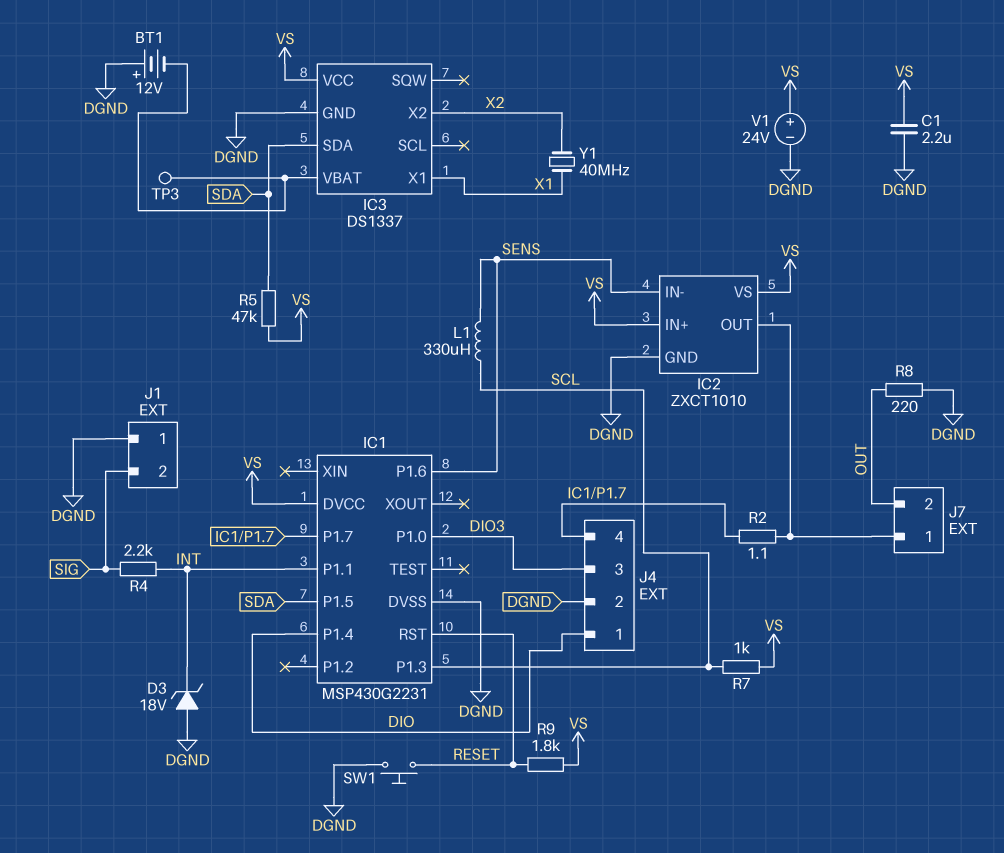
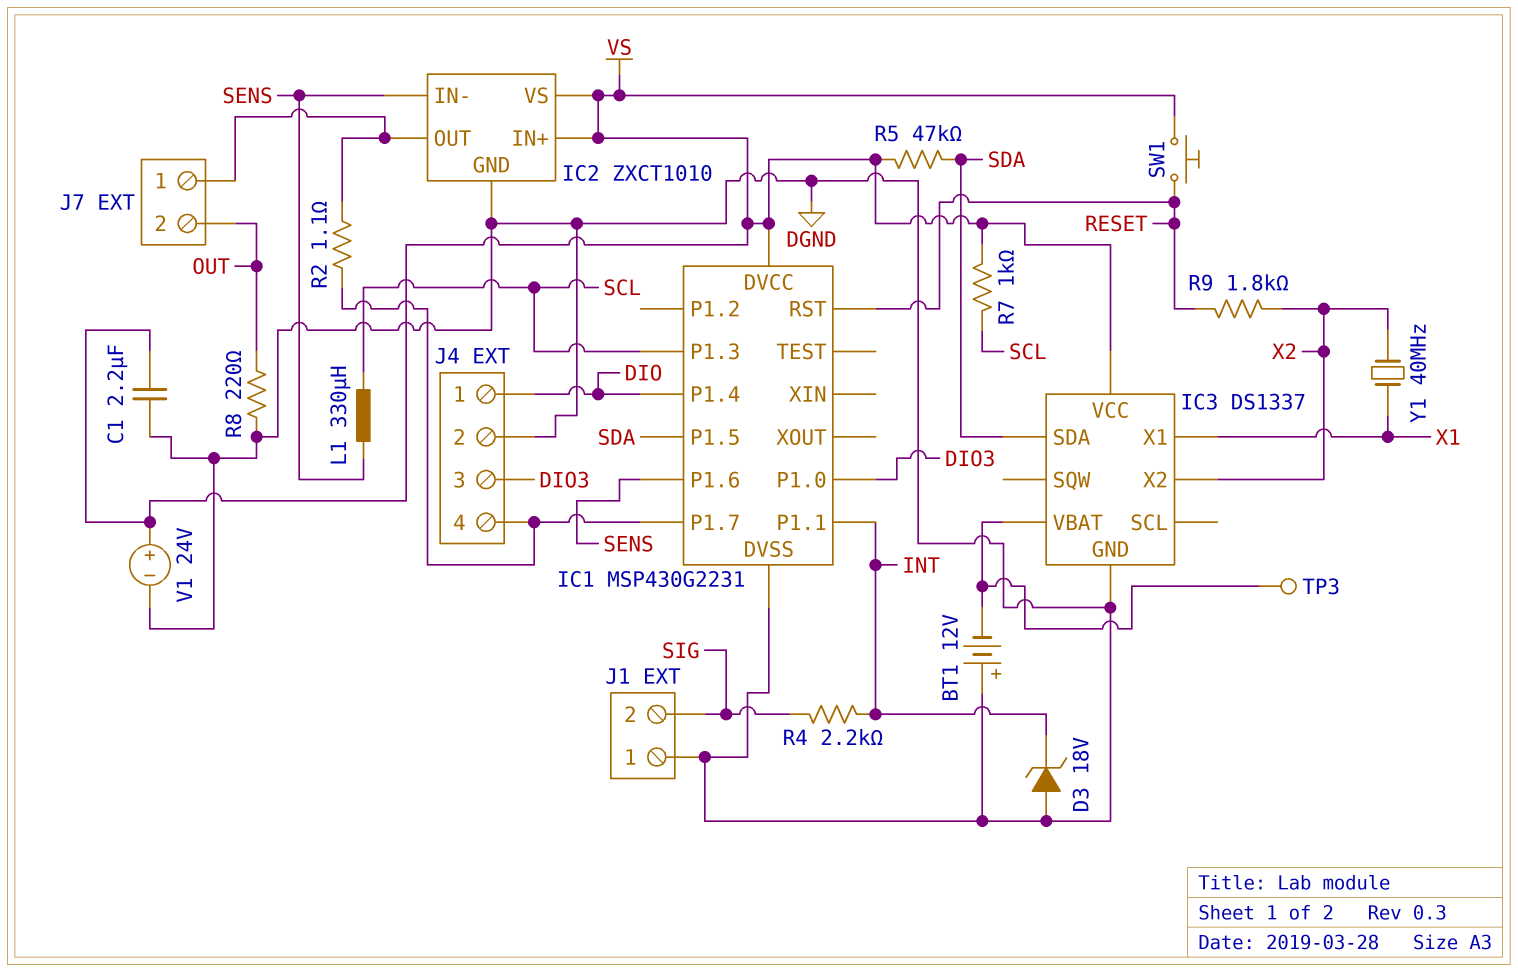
R9: 1.8k (RESET, VS) -> 1.8k (RESET, X2)
SW1: button (DGND, RESET) -> button (RESET, VS)

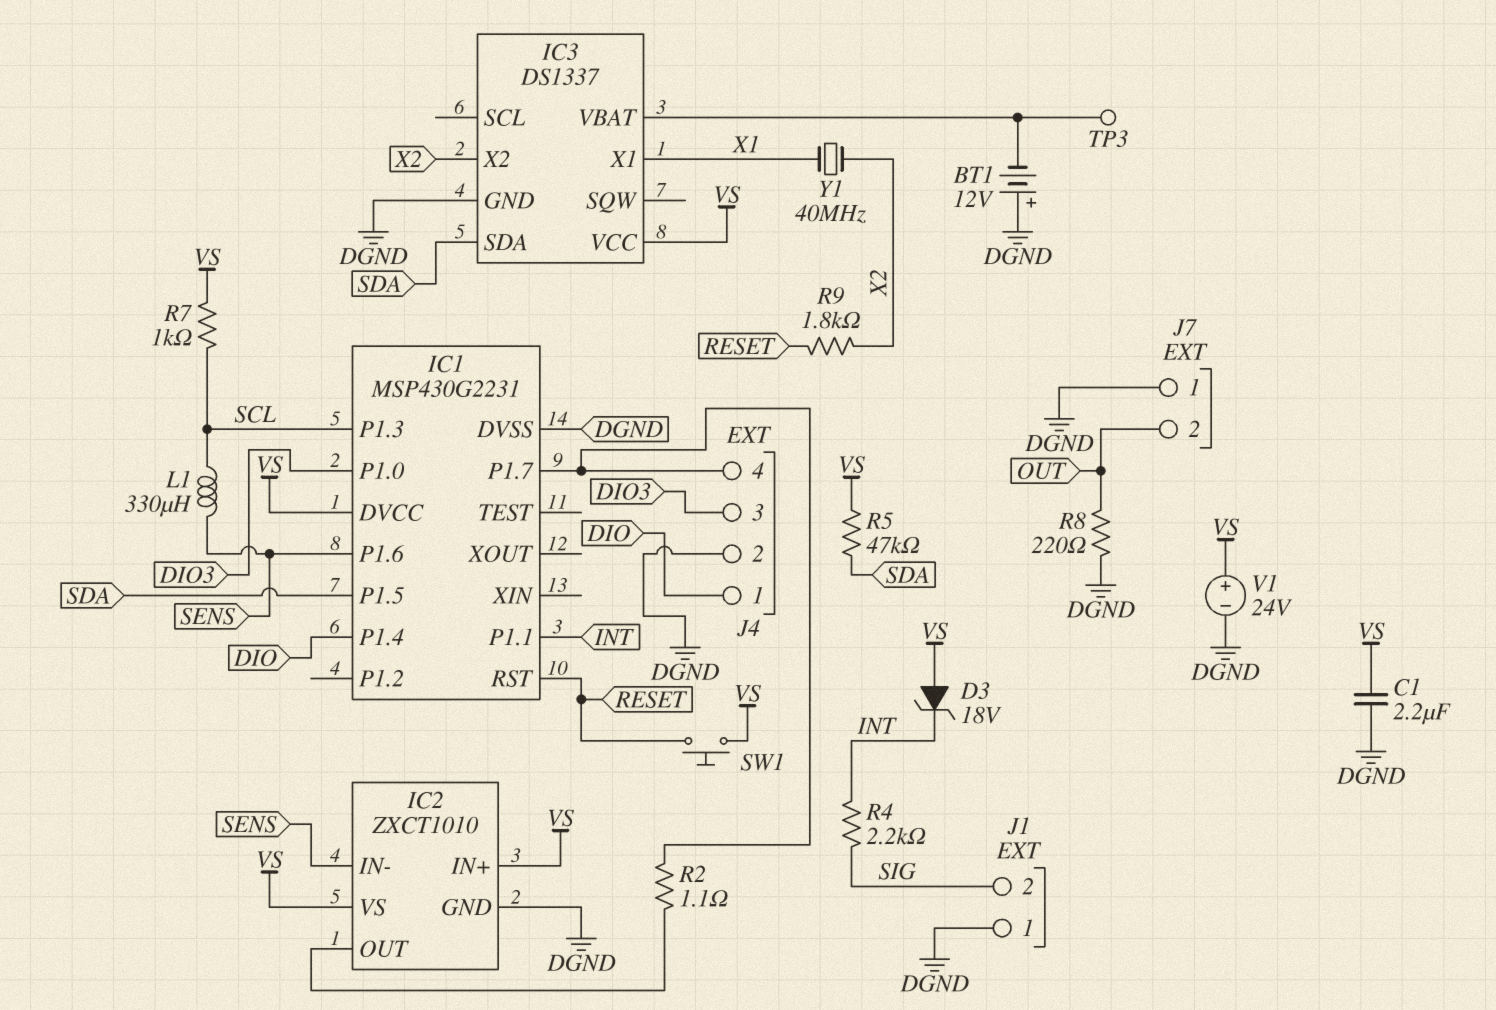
D3: zener 18V (A DGND, K INT) -> zener 18V (A VS, K INT)
J7 pin 1: IC2/OUT -> DGND

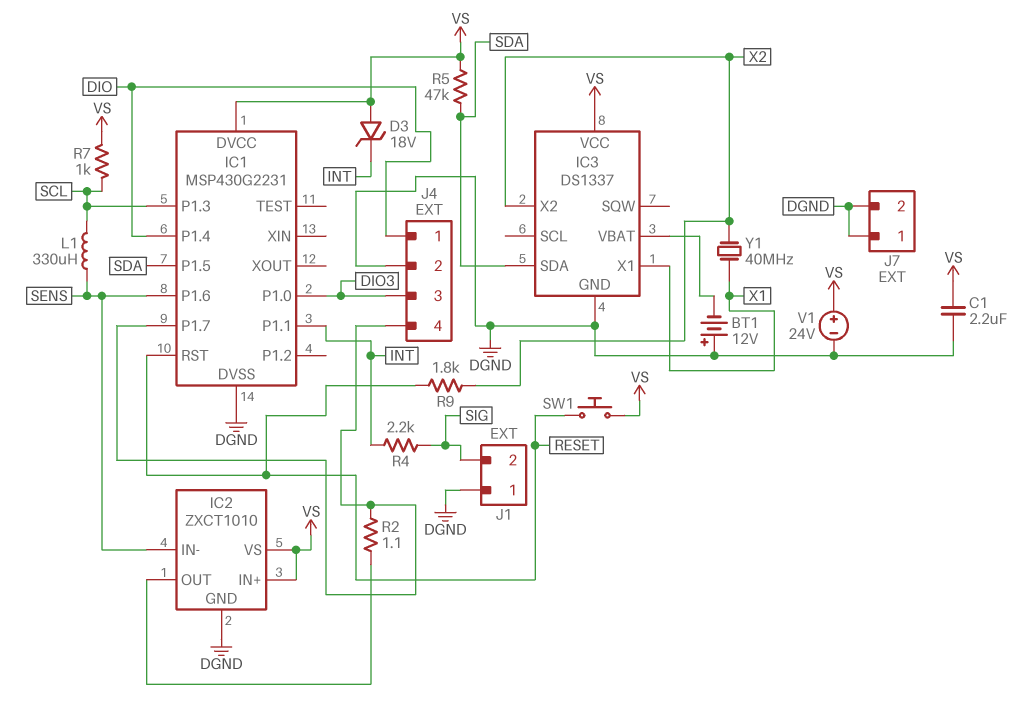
J7 pin 2: OUT -> DGND
R8: 220 (DGND, OUT) -> none
TP3: test point (IC3/VBAT) -> none

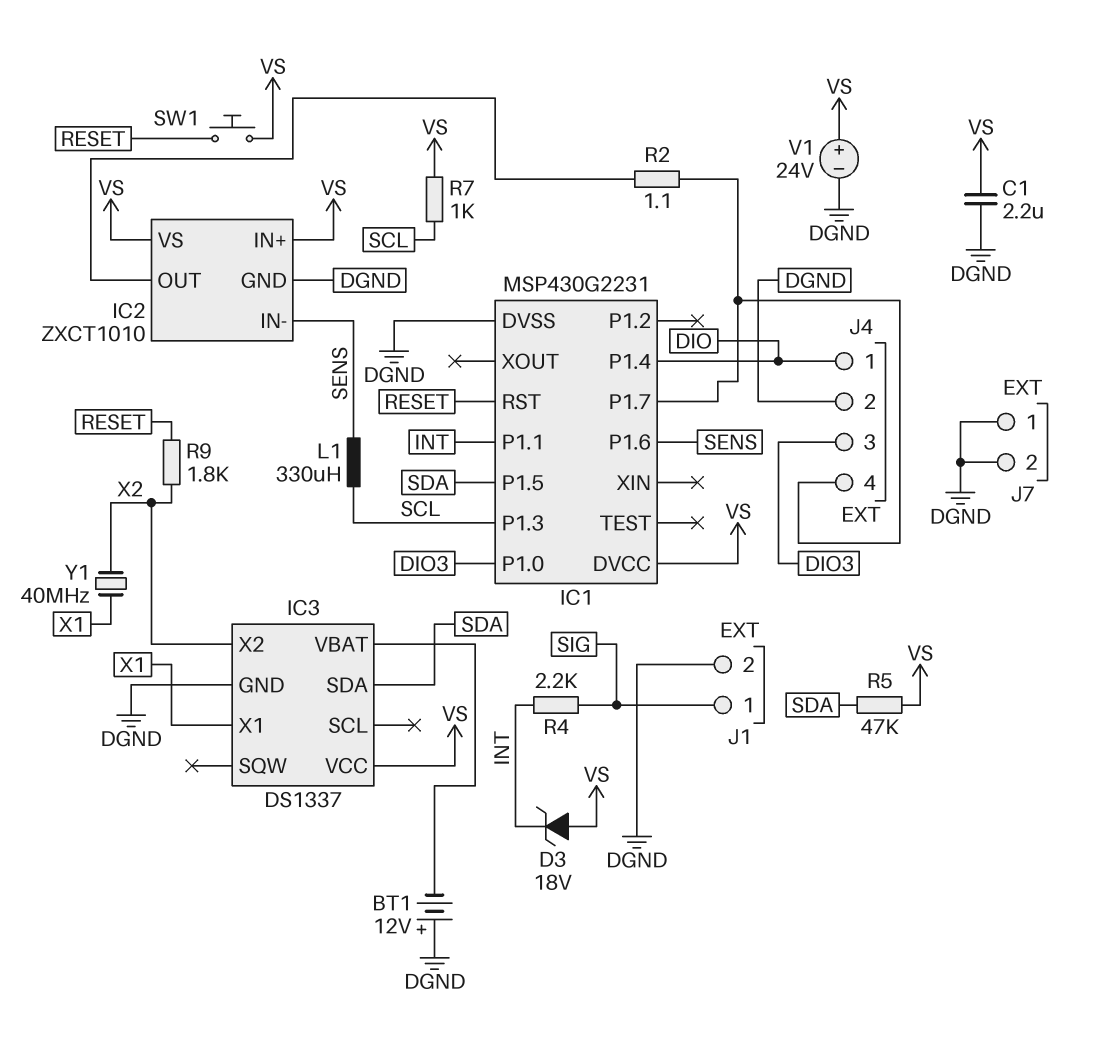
J1 pin 1: DGND -> SIG
J1 pin 2: SIG -> DGND

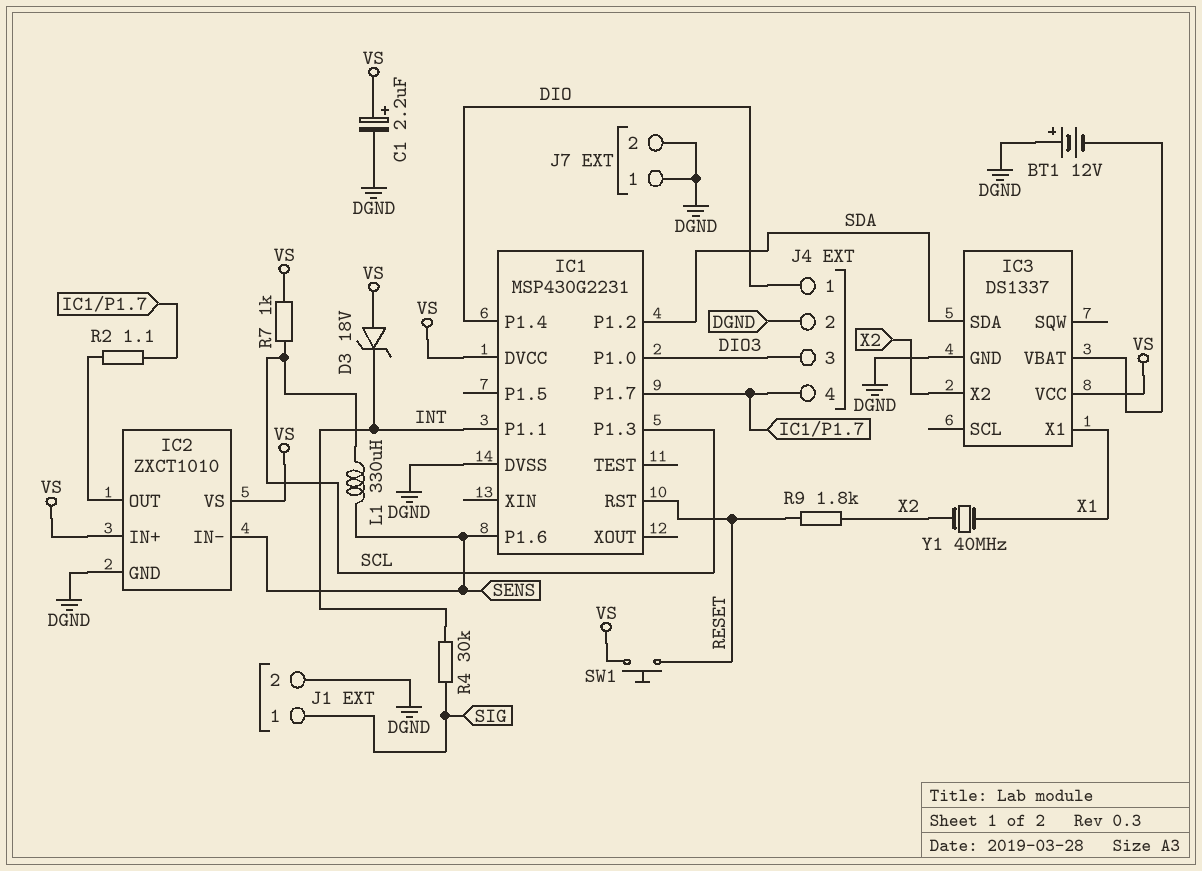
C1: 2.2uF (DGND, VS) -> 2.2uF (plus VS, minus DGND)
IC1 pin P1.2: none -> SDA
IC1 pin P1.5: SDA -> none
R4: 2.2k (INT, SIG) -> 30k (INT, SIG)
R5: 47k (SDA, VS) -> none
V1: 24V (plus VS, minus DGND) -> none

